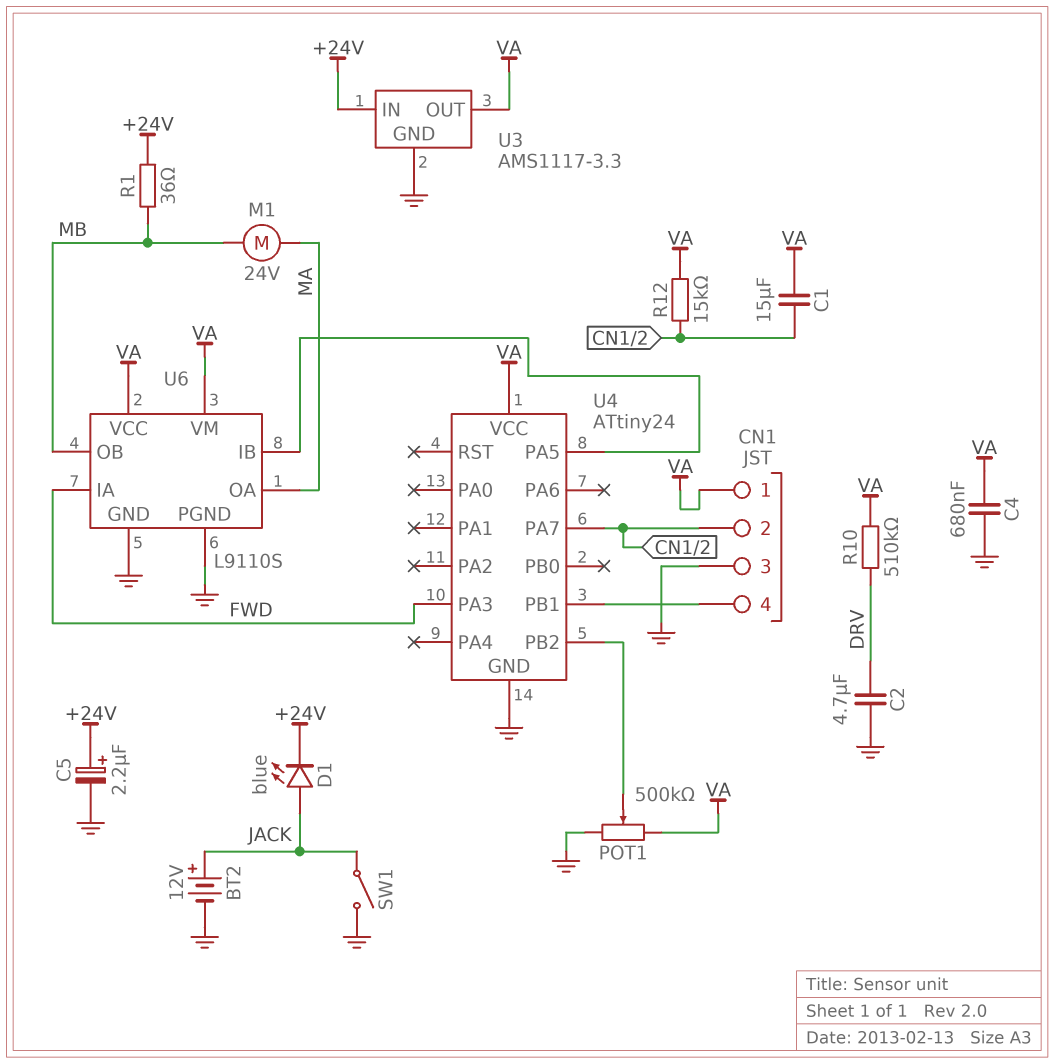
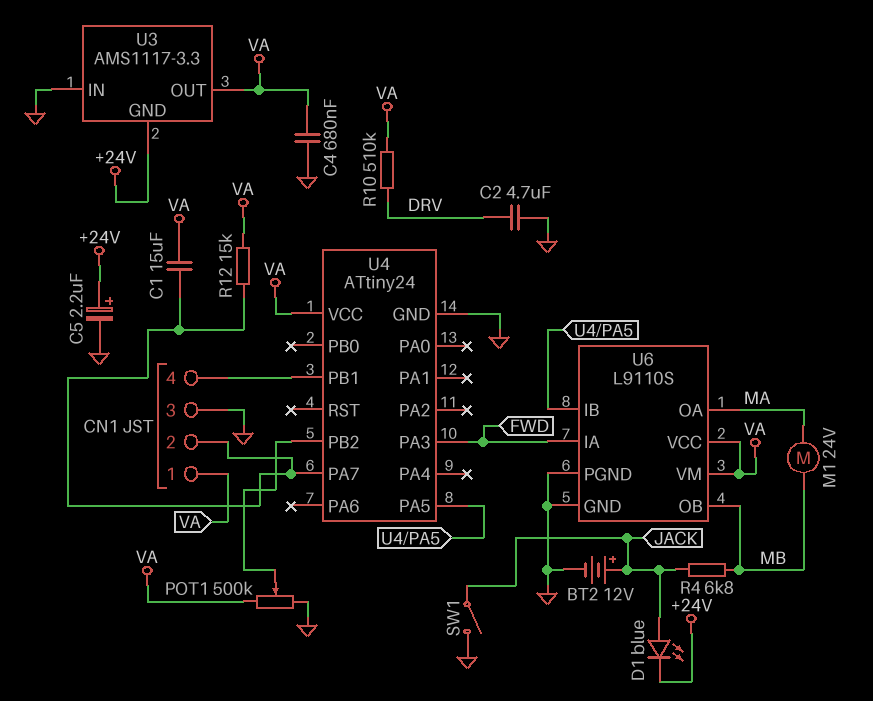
R1: 36 (+24V, MB) -> none
R4: none -> 6.8k (JACK, MB)
U3 pin GND: GND -> +24V
U3 pin IN: +24V -> GND

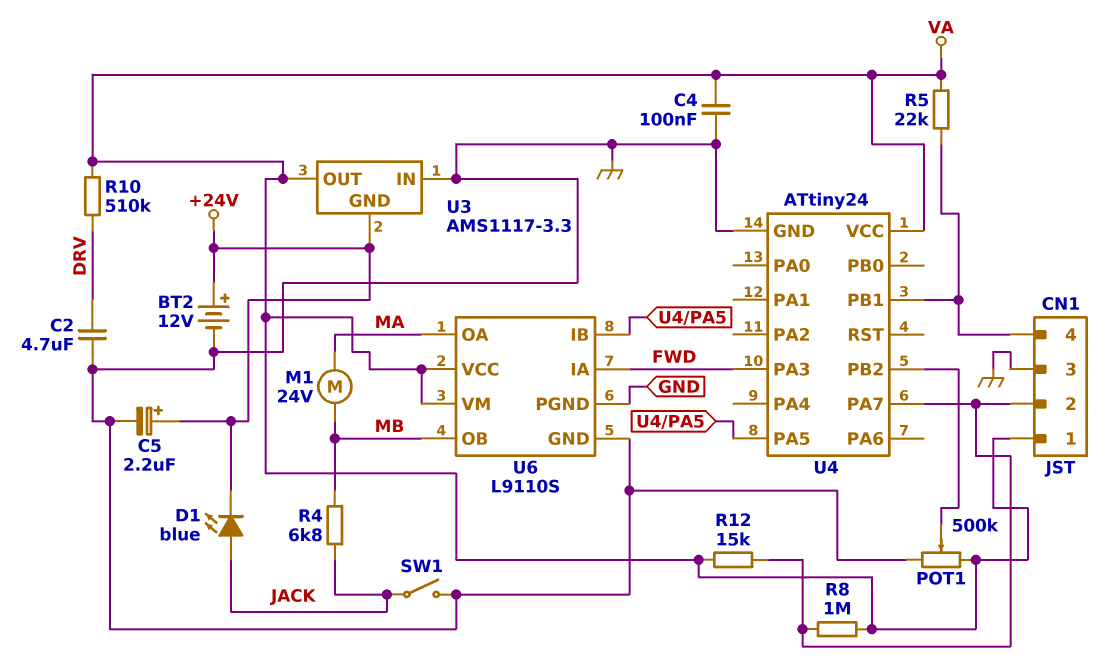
BT2: 12V (plus JACK, minus GND) -> 12V (plus +24V, minus GND)
C1: 15uF (CN1/2, VA) -> none
C4: 680nF (GND, VA) -> 100nF (GND, VA)
R5: none -> 22k (CN1/4, VA)
R8: none -> 1M (CN1/2, VA)

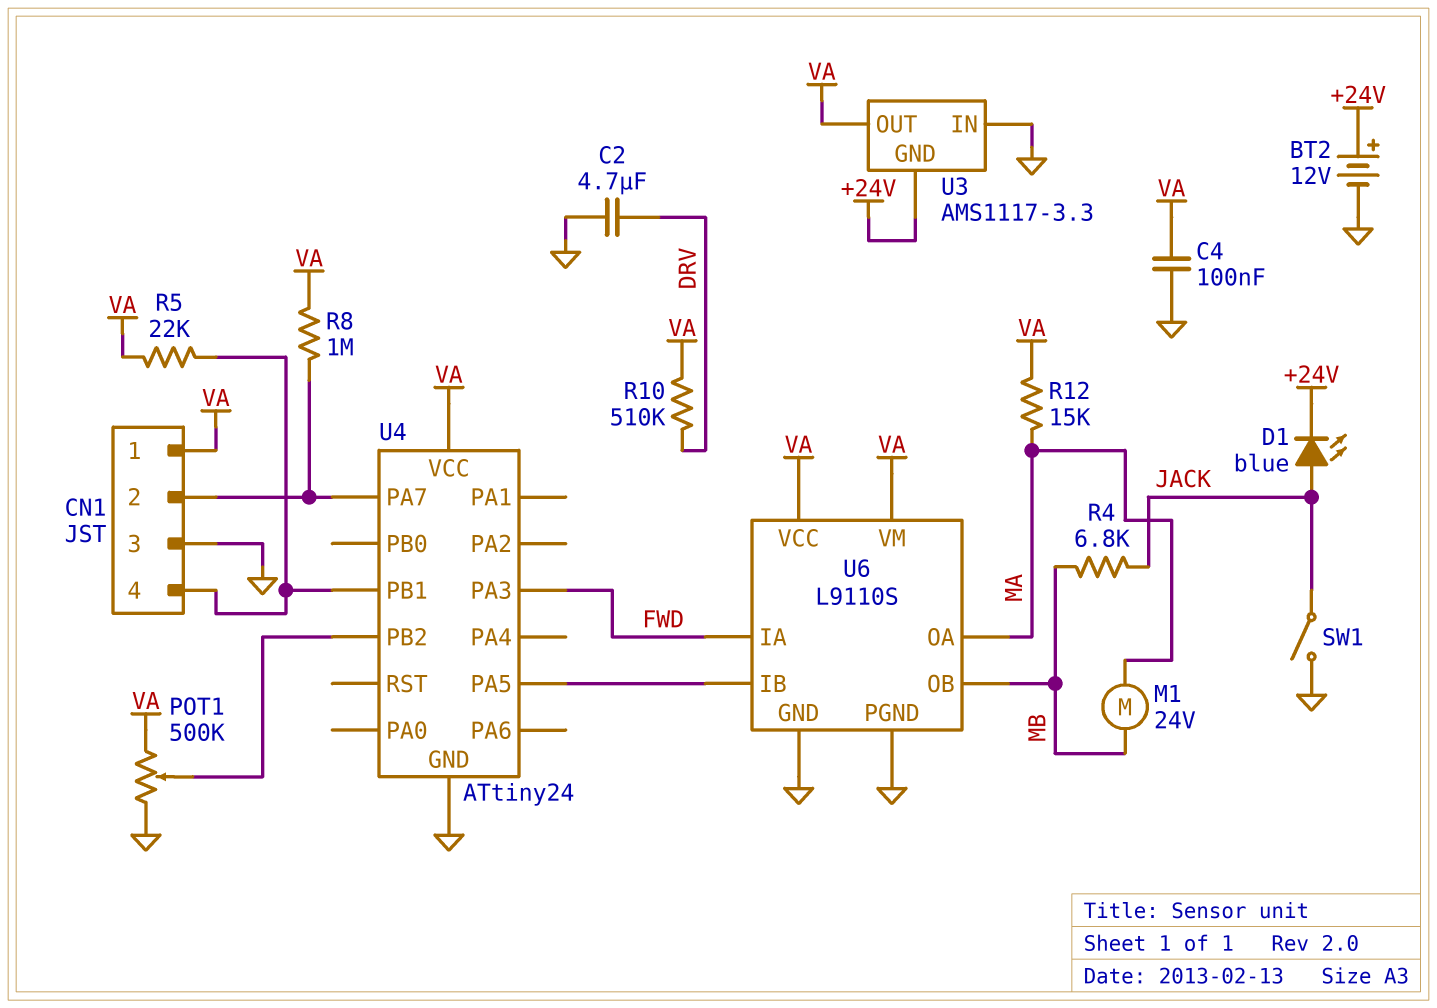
C5: 2.2uF (plus +24V, minus GND) -> none
R12: 15k (CN1/2, VA) -> 15k (MA, VA)

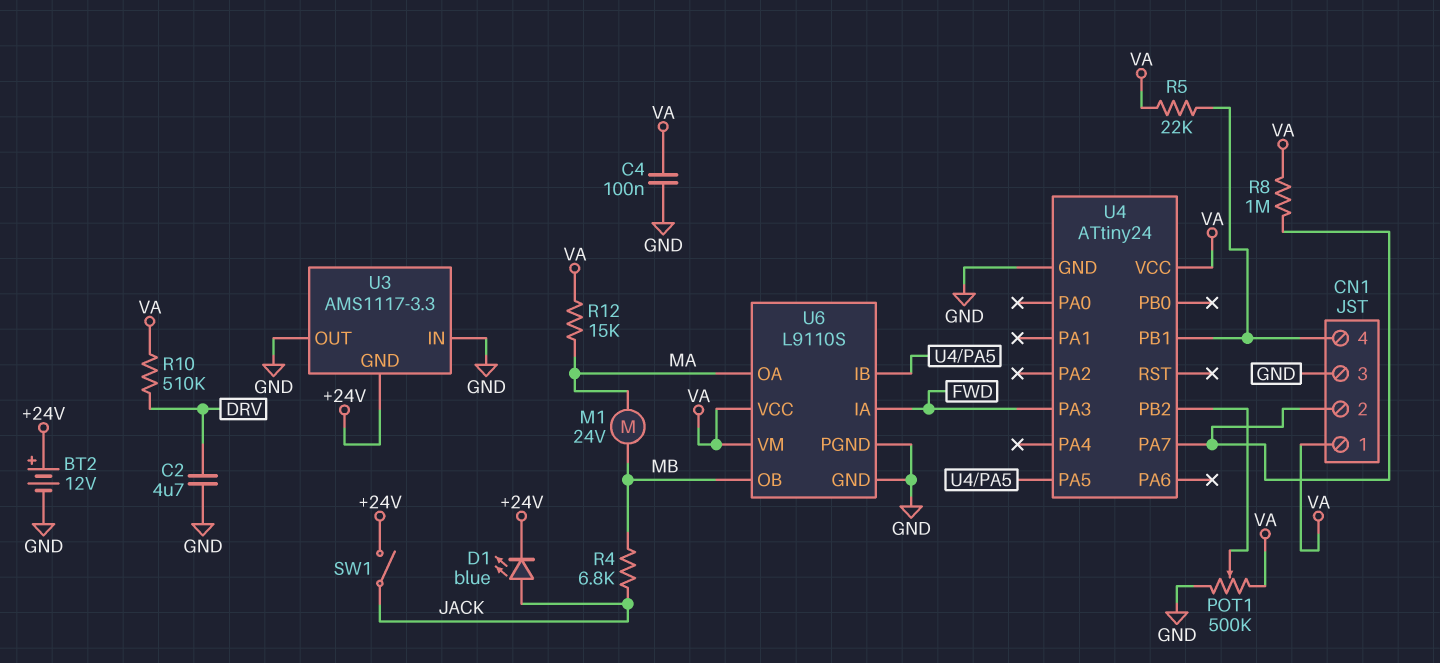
SW1: switch (GND, JACK) -> switch (+24V, JACK)
U3 pin OUT: VA -> GND

